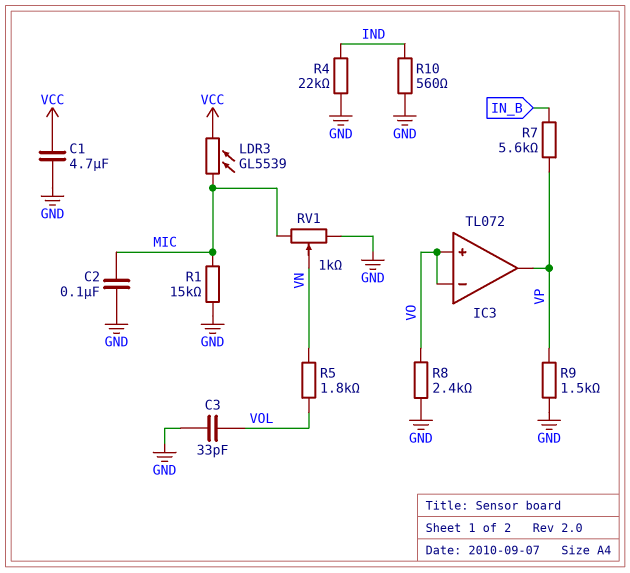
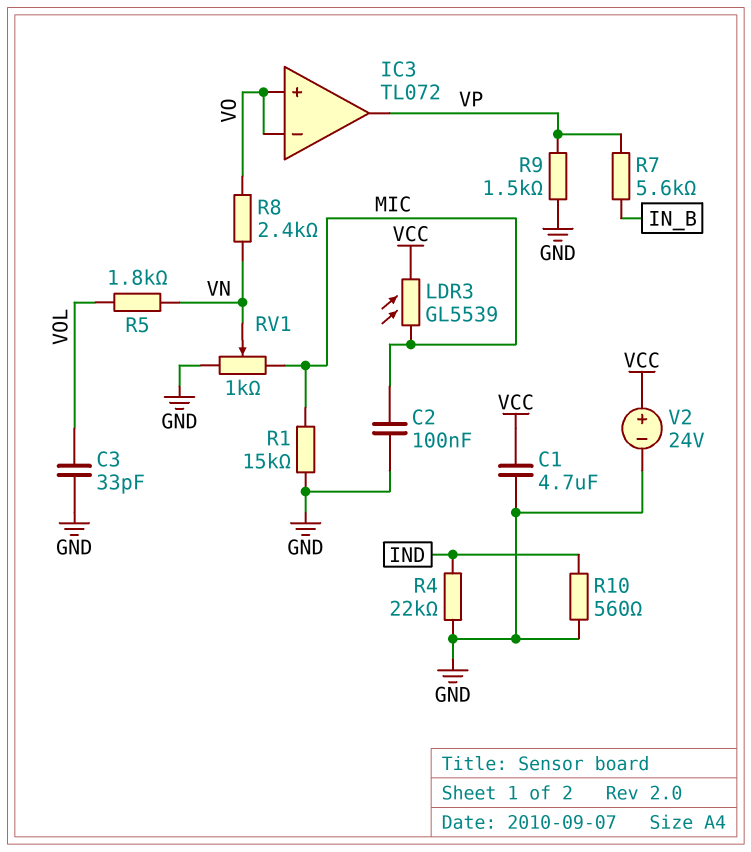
R8: 2.4k (GND, VO) -> 2.4k (VN, VO)
V2: none -> 24V (plus VCC, minus GND)

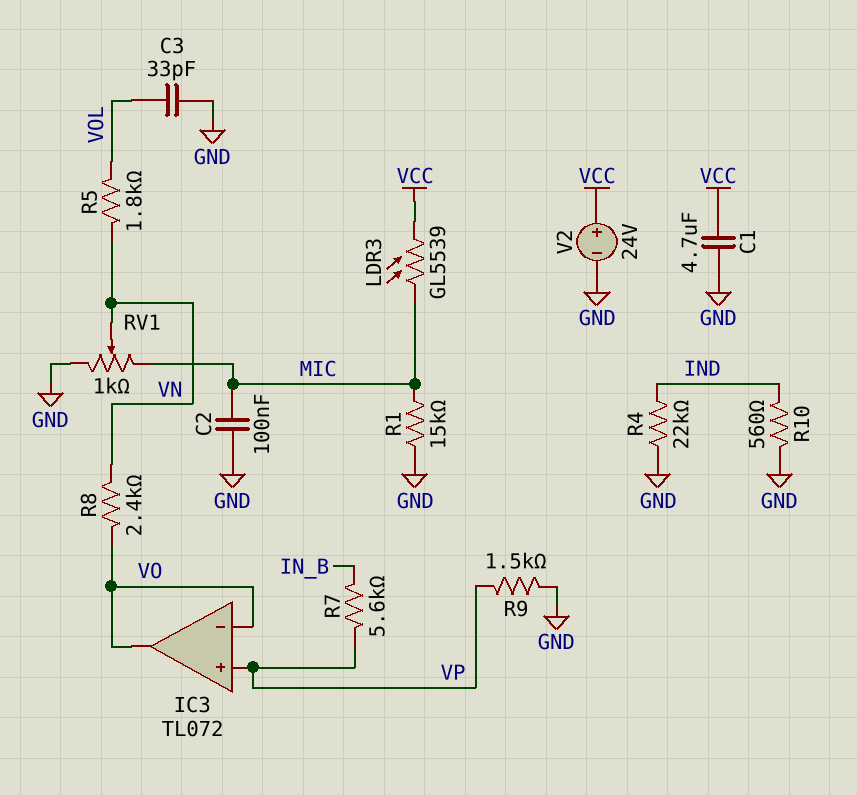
IC3 pin in+: VO -> VP
IC3 pin out: VP -> VO

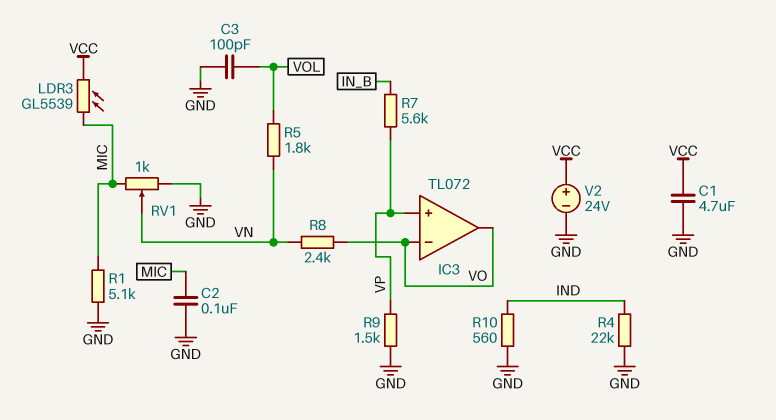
C3: 33pF (GND, VOL) -> 100pF (GND, VOL)
R1: 15k (GND, MIC) -> 5.1k (GND, MIC)

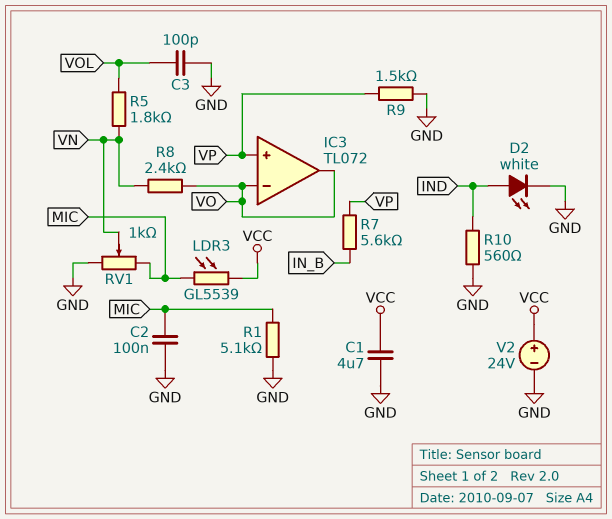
D2: none -> LED white (A IND, K GND)
R4: 22k (GND, IND) -> none

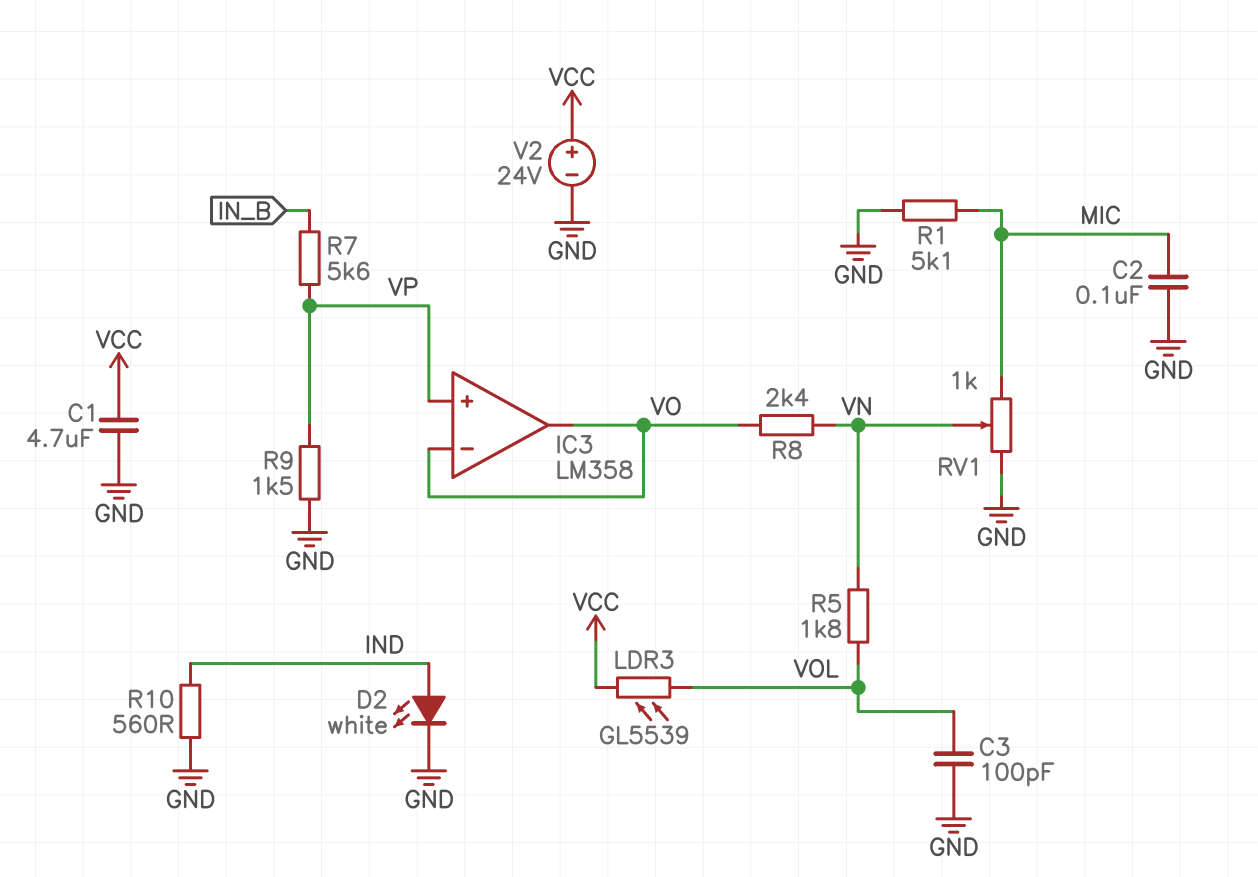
IC3: TL072 -> LM358
LDR3: GL5539 (MIC, VCC) -> GL5539 (VCC, VOL)

